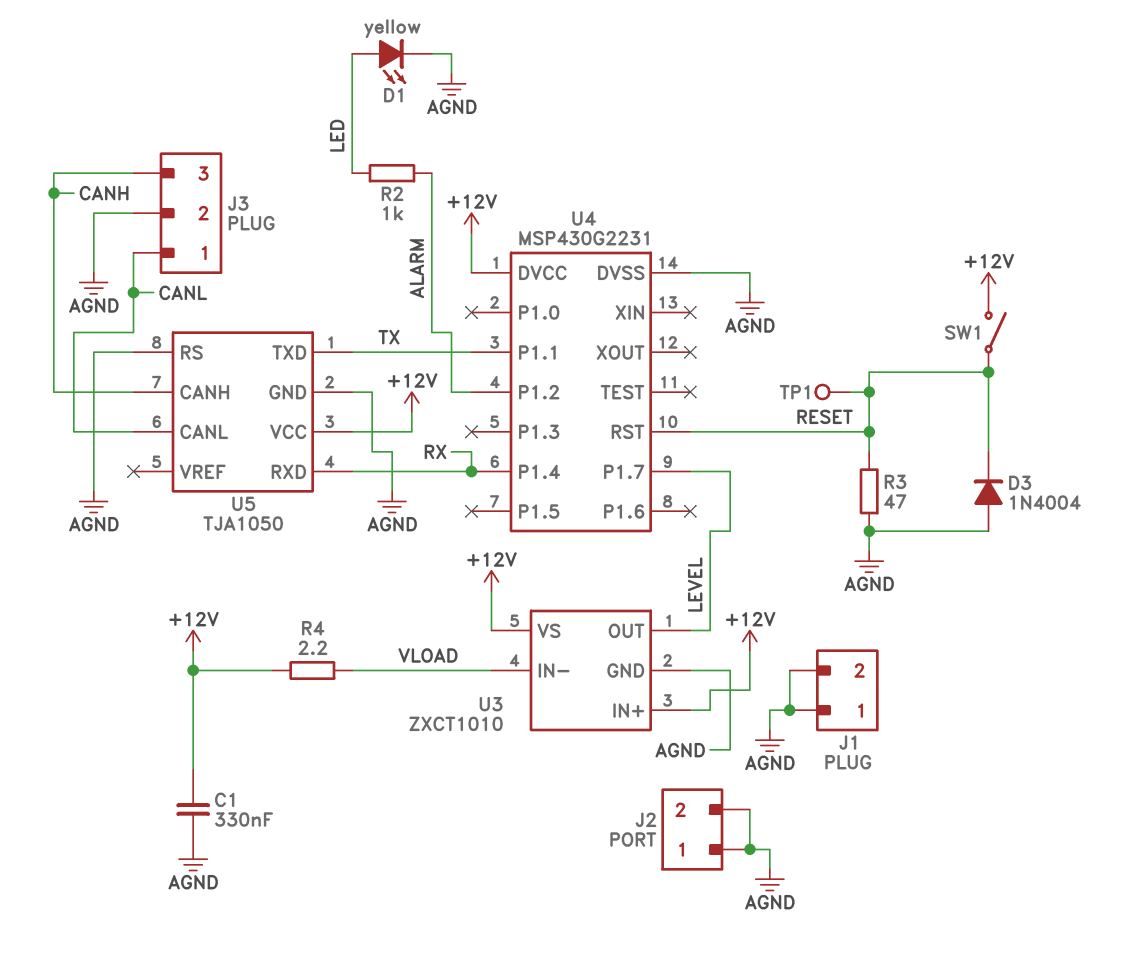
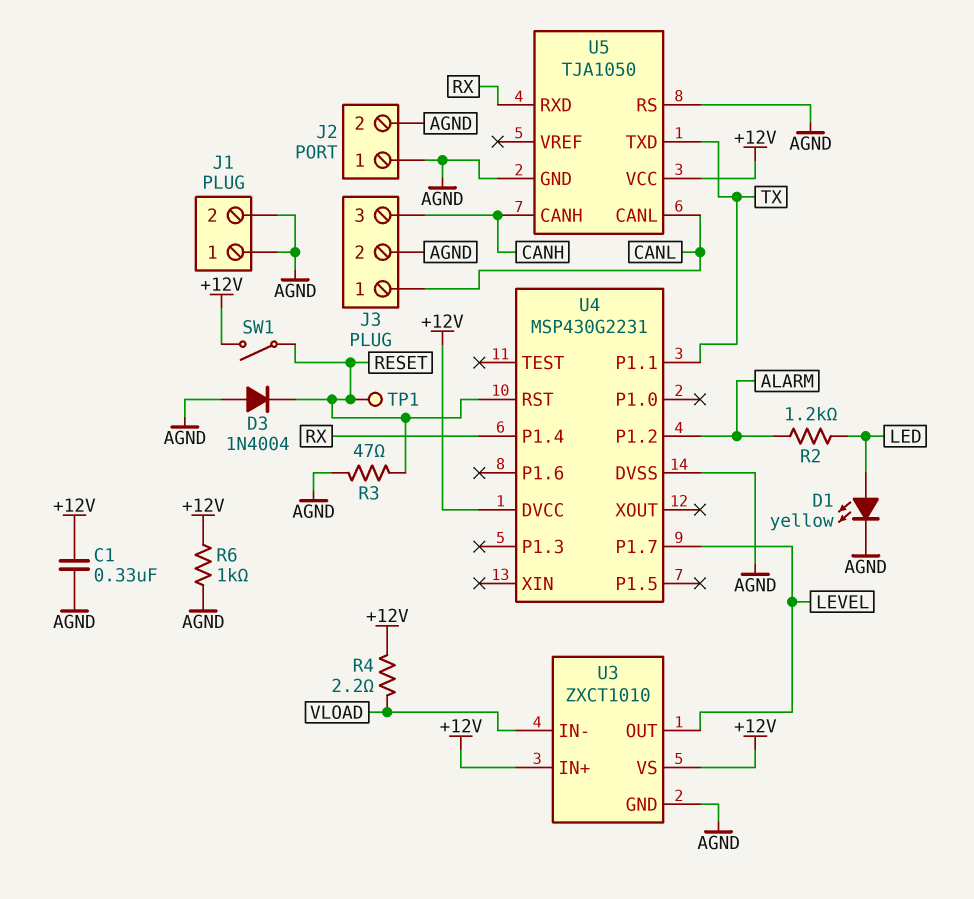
R2: 1k (ALARM, LED) -> 1.2k (ALARM, LED)
R6: none -> 1k (+12V, AGND)

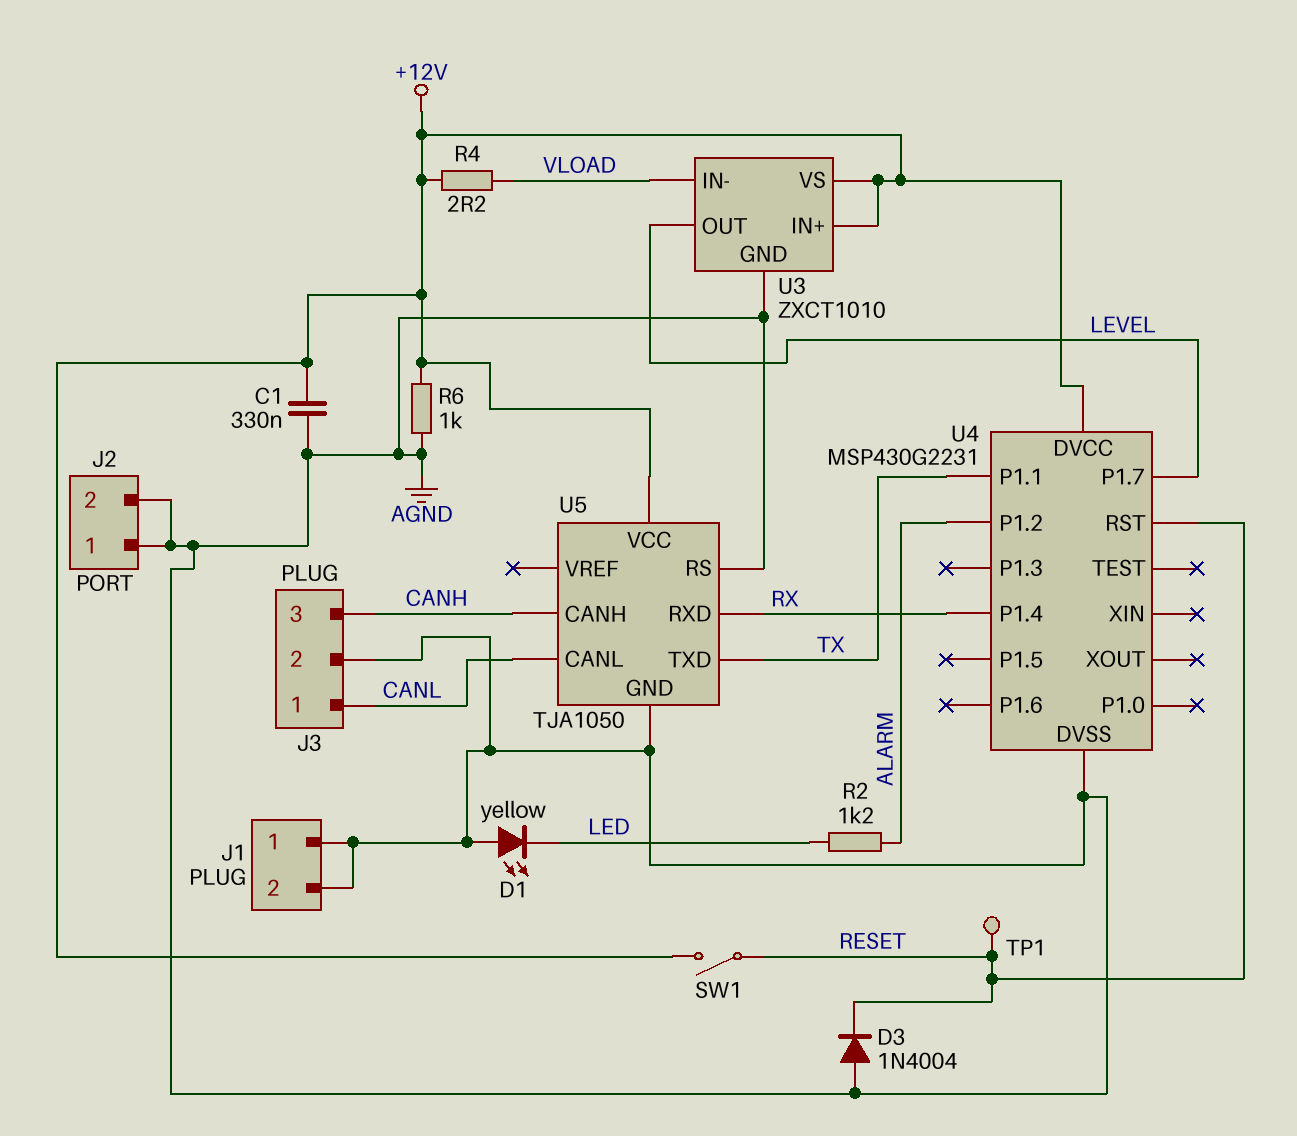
D1: LED yellow (A LED, K AGND) -> LED yellow (A AGND, K LED)
R3: 47 (AGND, RESET) -> none

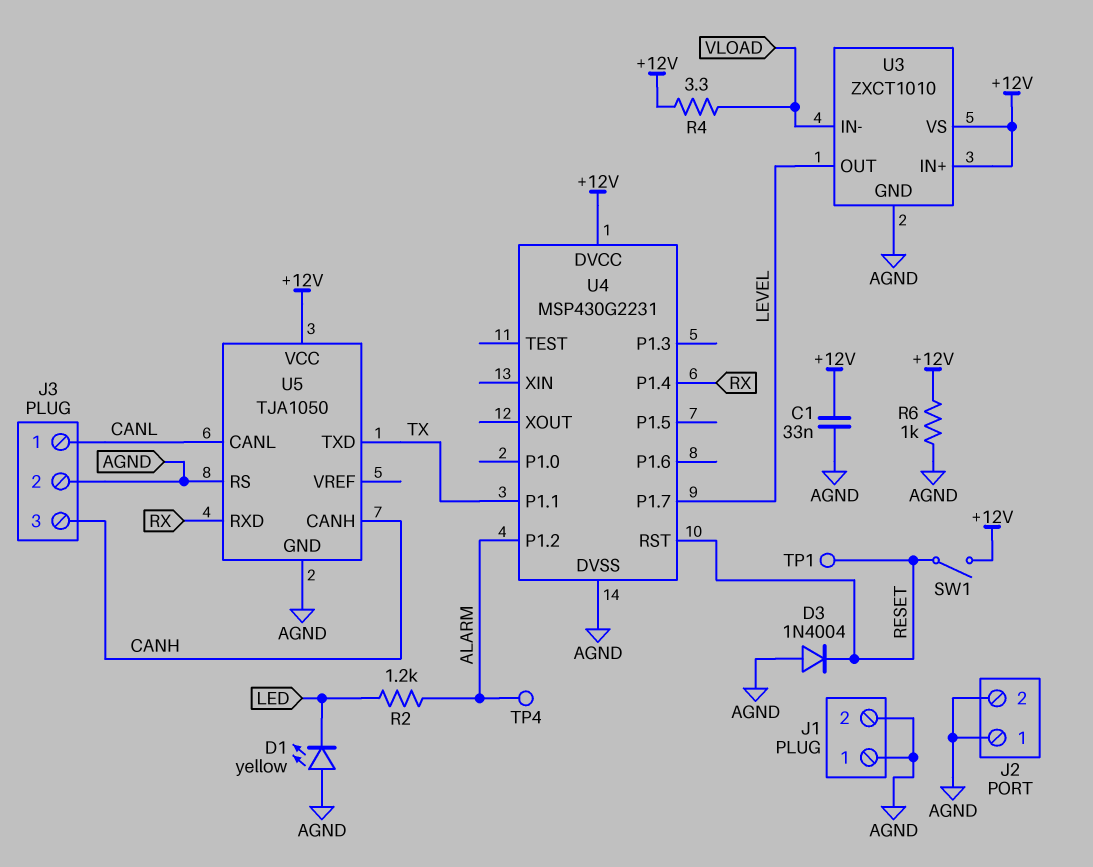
C1: 330nF (+12V, AGND) -> 33nF (+12V, AGND)
R4: 2.2 (+12V, VLOAD) -> 3.3 (+12V, VLOAD)
TP4: none -> test point (ALARM)

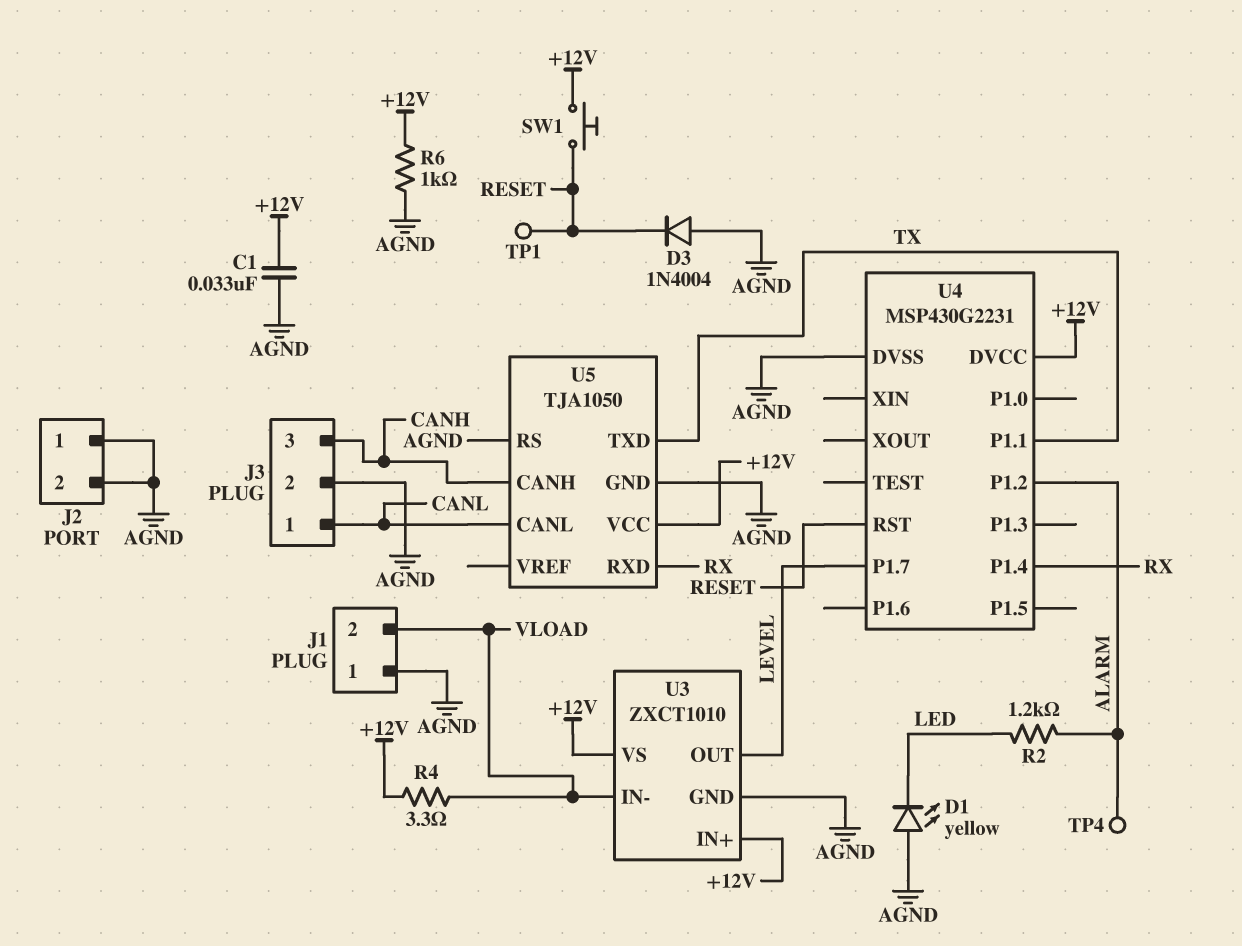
J1 pin 2: AGND -> VLOAD
SW1: switch (+12V, RESET) -> button (+12V, RESET)

